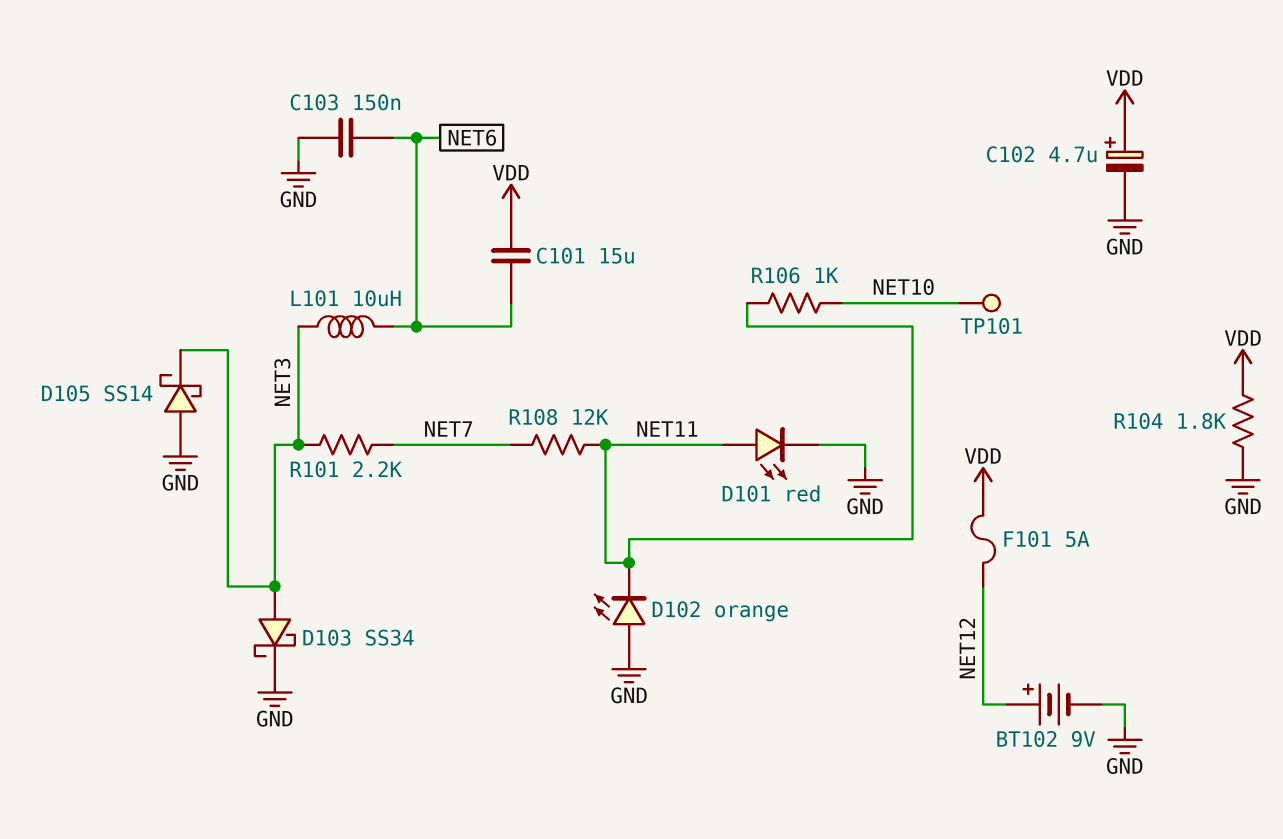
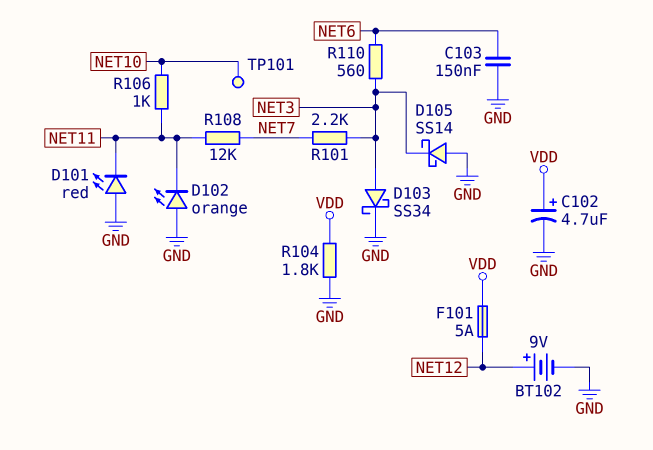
C101: 15uF (NET6, VDD) -> none
D101: LED red (A NET11, K GND) -> LED red (A GND, K NET11)
L101: 10uH (NET3, NET6) -> none
R110: none -> 560 (NET3, NET6)

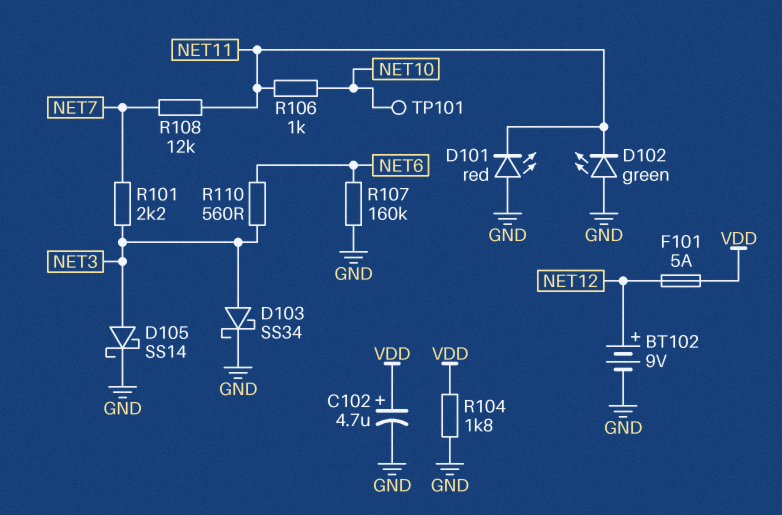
C103: 150nF (GND, NET6) -> none
D102: LED orange (A GND, K NET11) -> LED green (A GND, K NET11)
D105: schottky SS14 (A GND, K NET3) -> schottky SS14 (A NET3, K GND)
R107: none -> 160k (GND, NET6)

